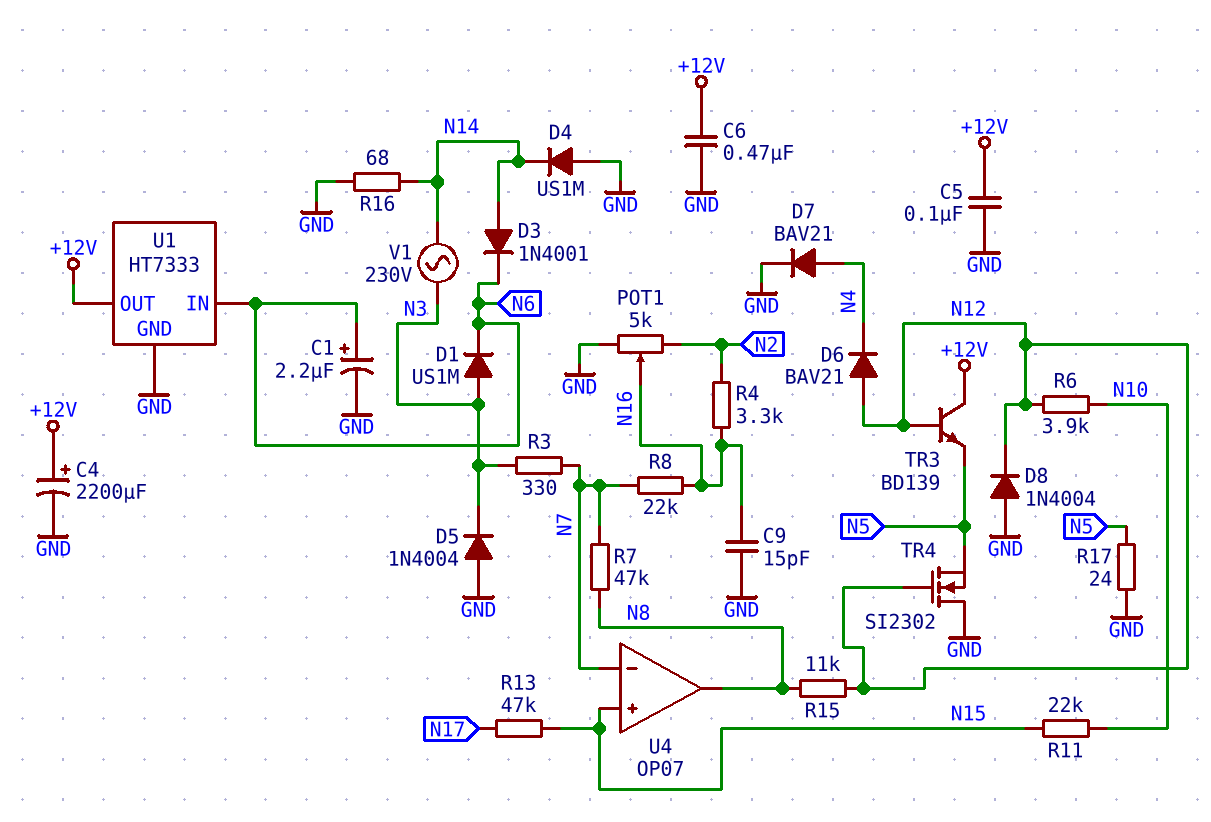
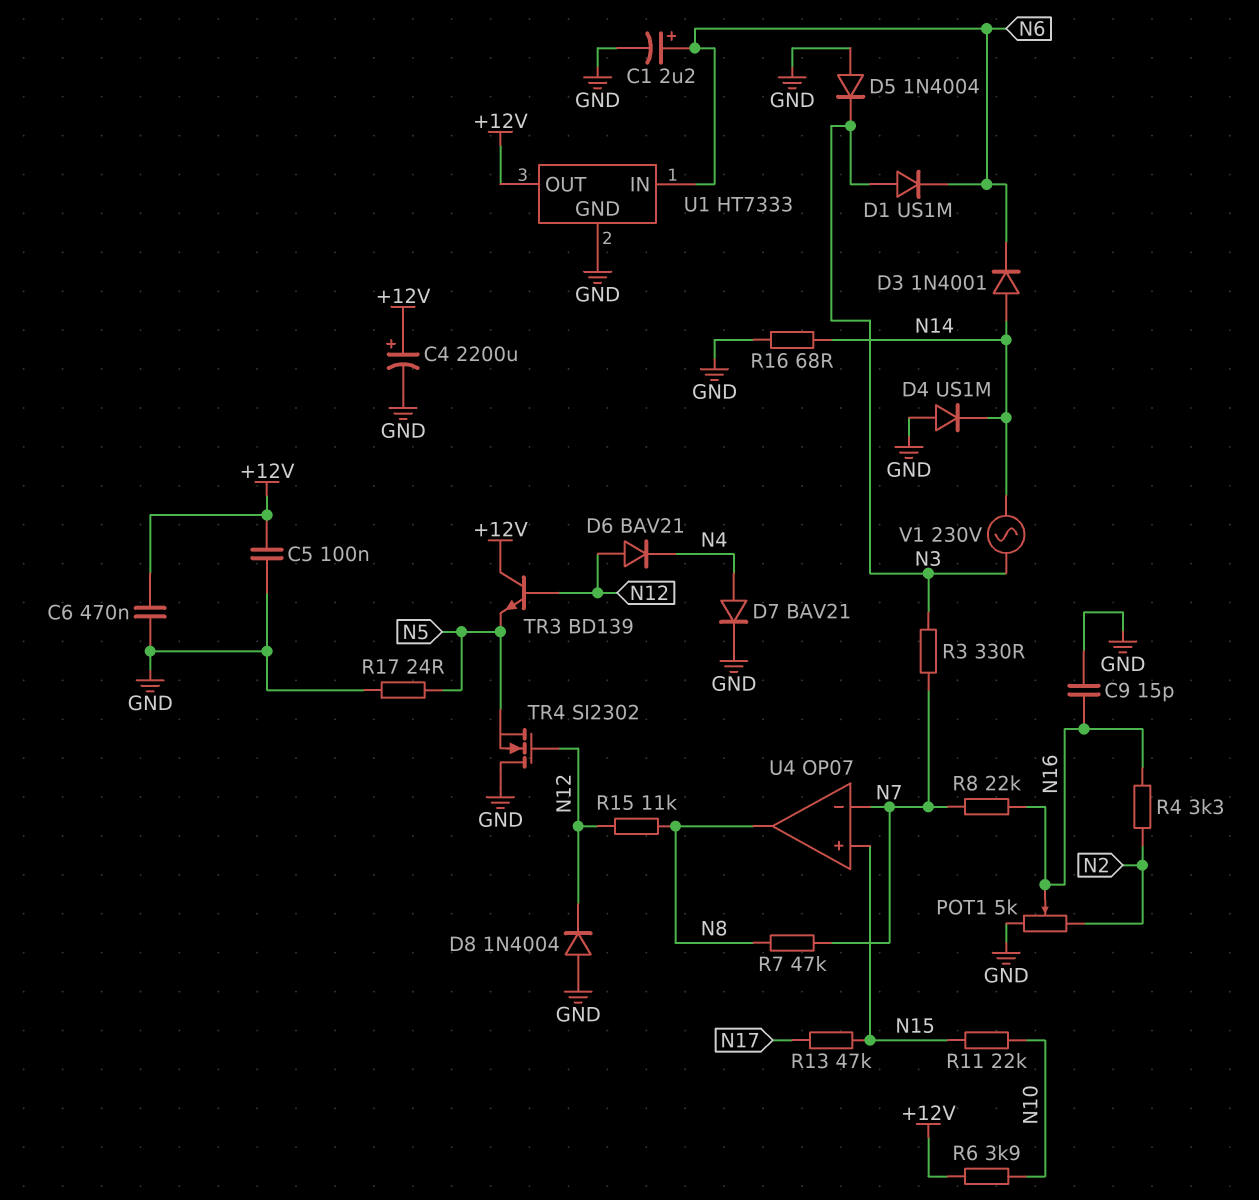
R6: 3.9k (N10, N12) -> 3.9k (+12V, N10)

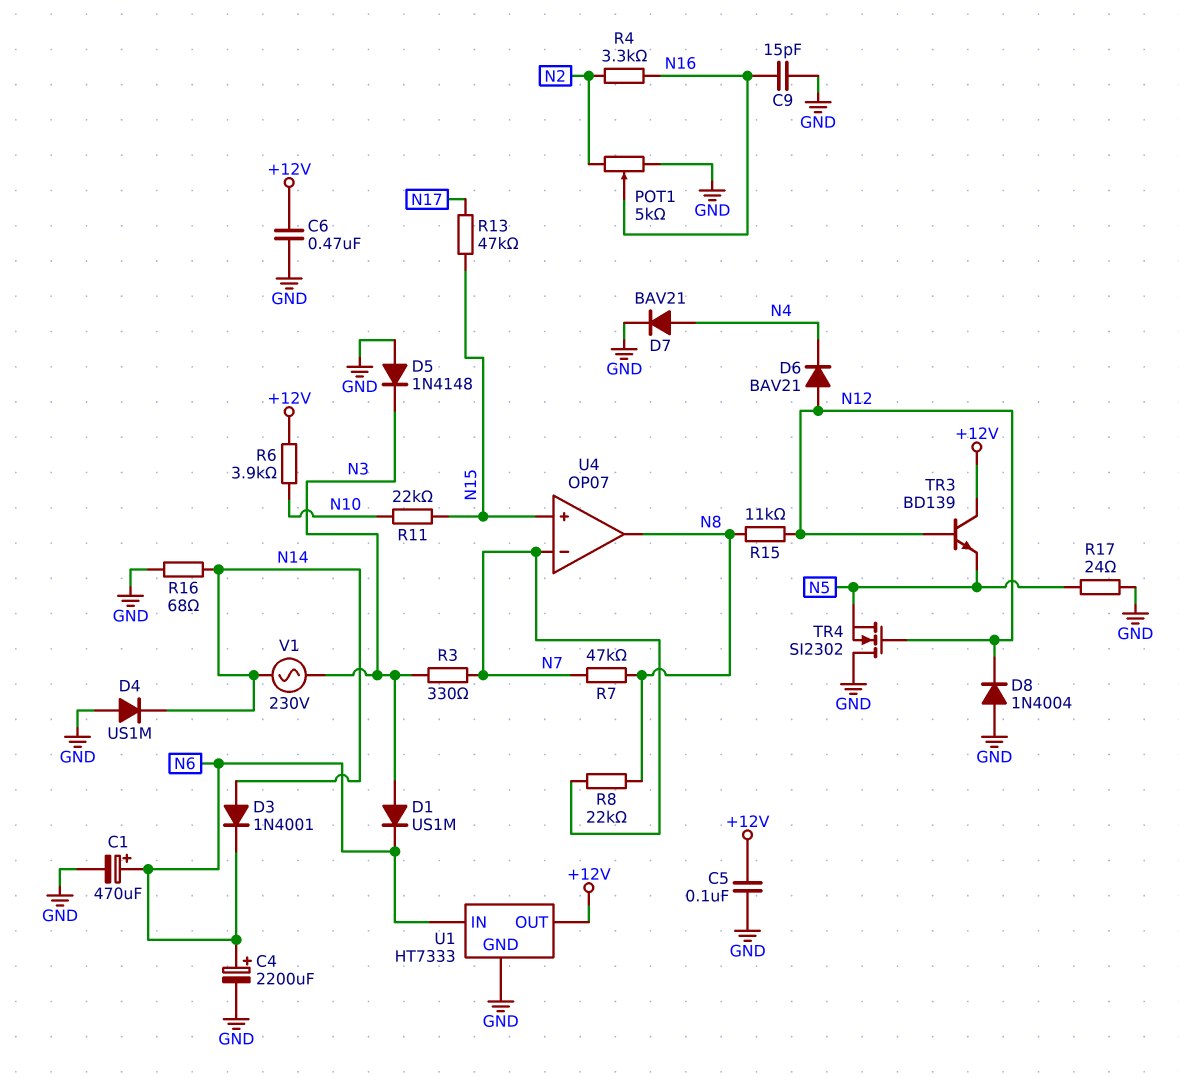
C1: 2.2uF (plus N6, minus GND) -> 470uF (plus N6, minus GND)
C4: 2200uF (plus +12V, minus GND) -> 2200uF (plus N6, minus GND)
D5: diode 1N4004 (A GND, K N3) -> diode 1N4148 (A GND, K N3)
R8: 22k (N7, N16) -> 22k (N7, N8)

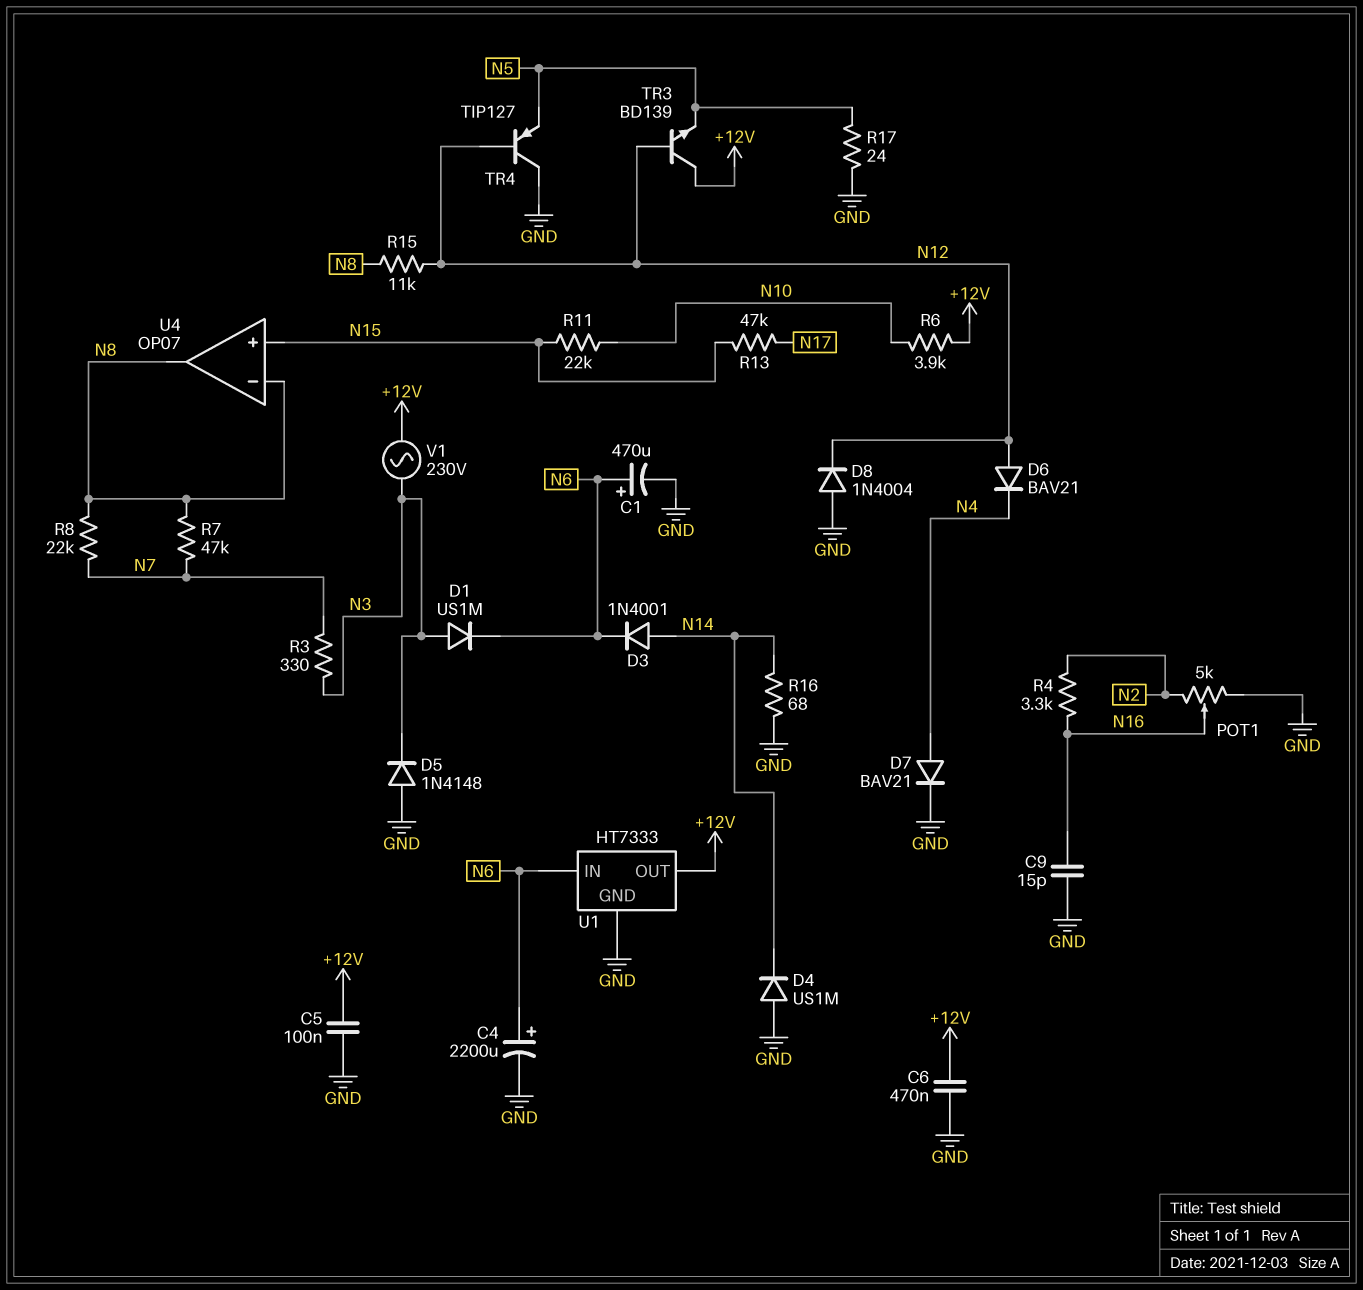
TR4: NMOS SI2302 (G N12, D GND, S N5) -> PNP TIP127 (B N12, C GND, E N5)
U4 pin in-: N7 -> N8
V1: AC 230V (N3, N14) -> AC 230V (+12V, N3)

